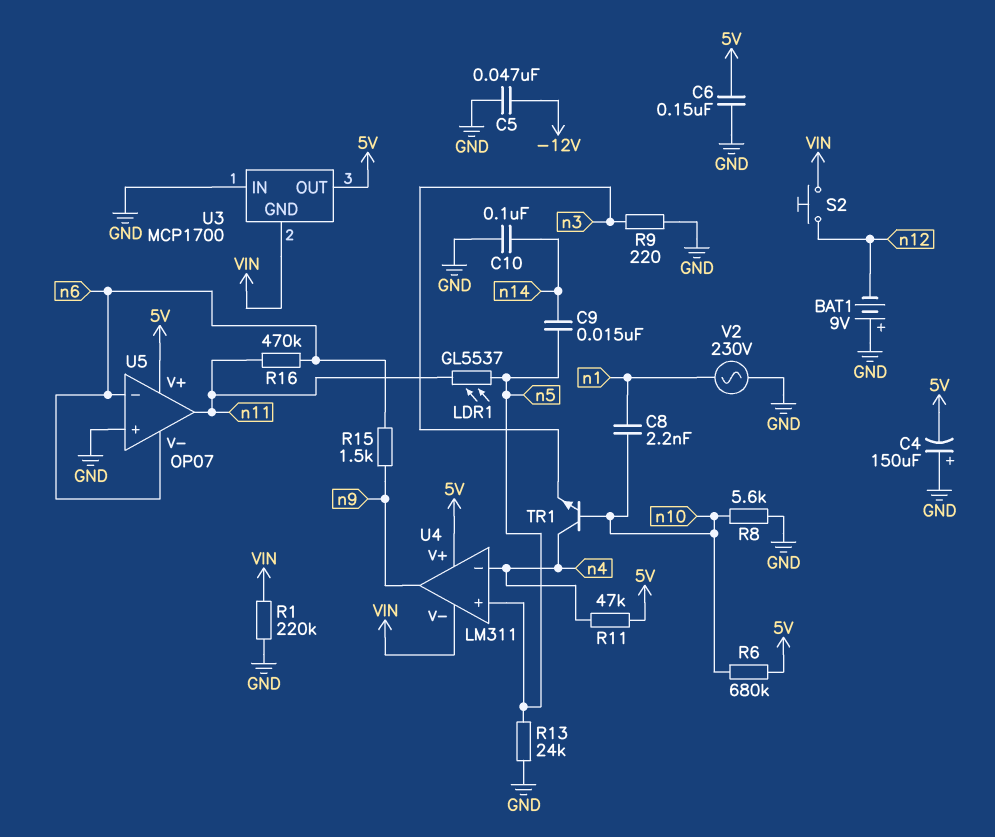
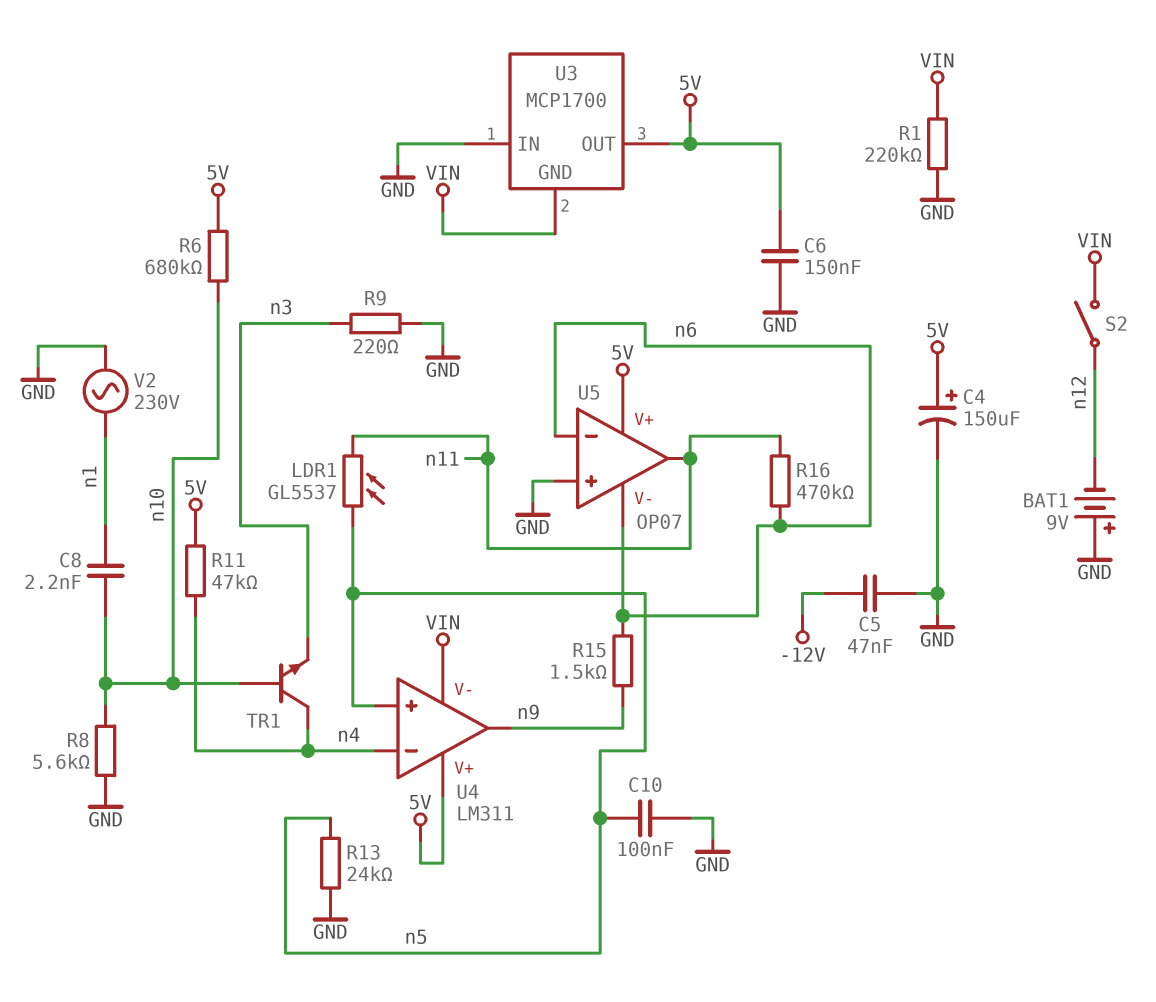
C4: 150uF (plus GND, minus 5V) -> 150uF (plus 5V, minus GND)
C9: 15nF (n5, n14) -> none
C10: 100nF (GND, n14) -> 100nF (GND, n5)
S2: button (VIN, n12) -> switch (VIN, n12)

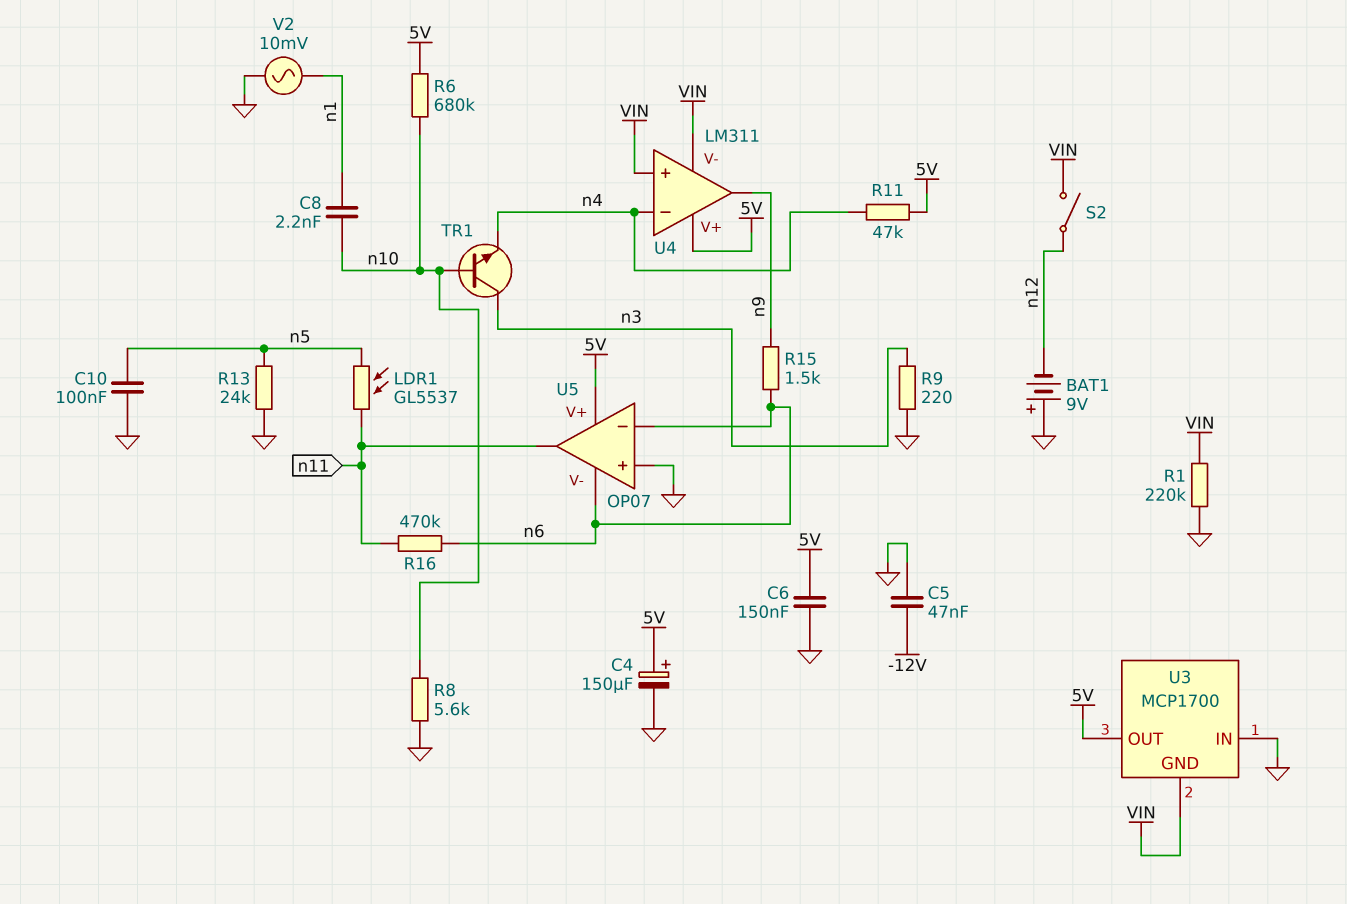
TR1: NPN (B n10, C n4, E n3) -> NPN (B n10, C n3, E n4)
U4 pin in+: n5 -> VIN
V2: AC 230V (GND, n1) -> AC 10mV (GND, n1)

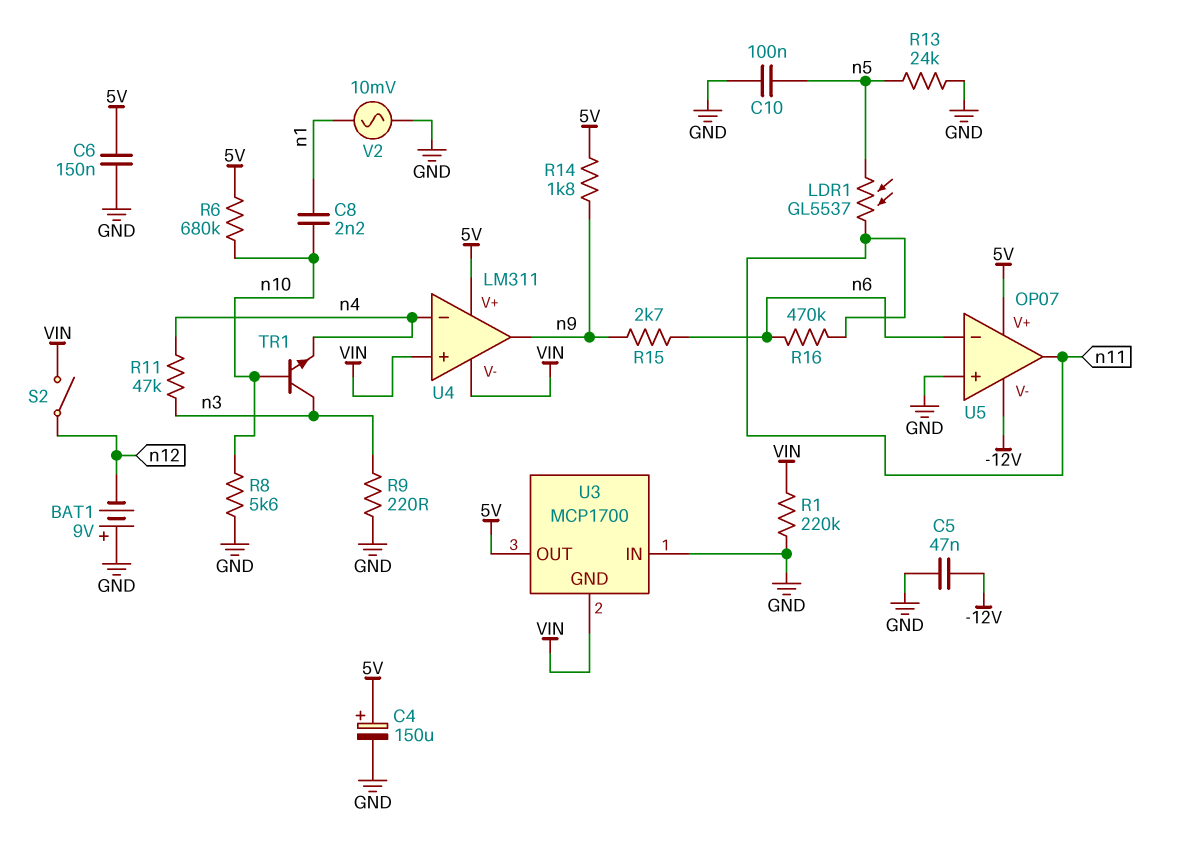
R11: 47k (5V, n4) -> 47k (n3, n4)
R14: none -> 1.8k (5V, n9)
R15: 1.5k (n6, n9) -> 2.7k (n6, n9)
U5 pin V-: n6 -> -12V

